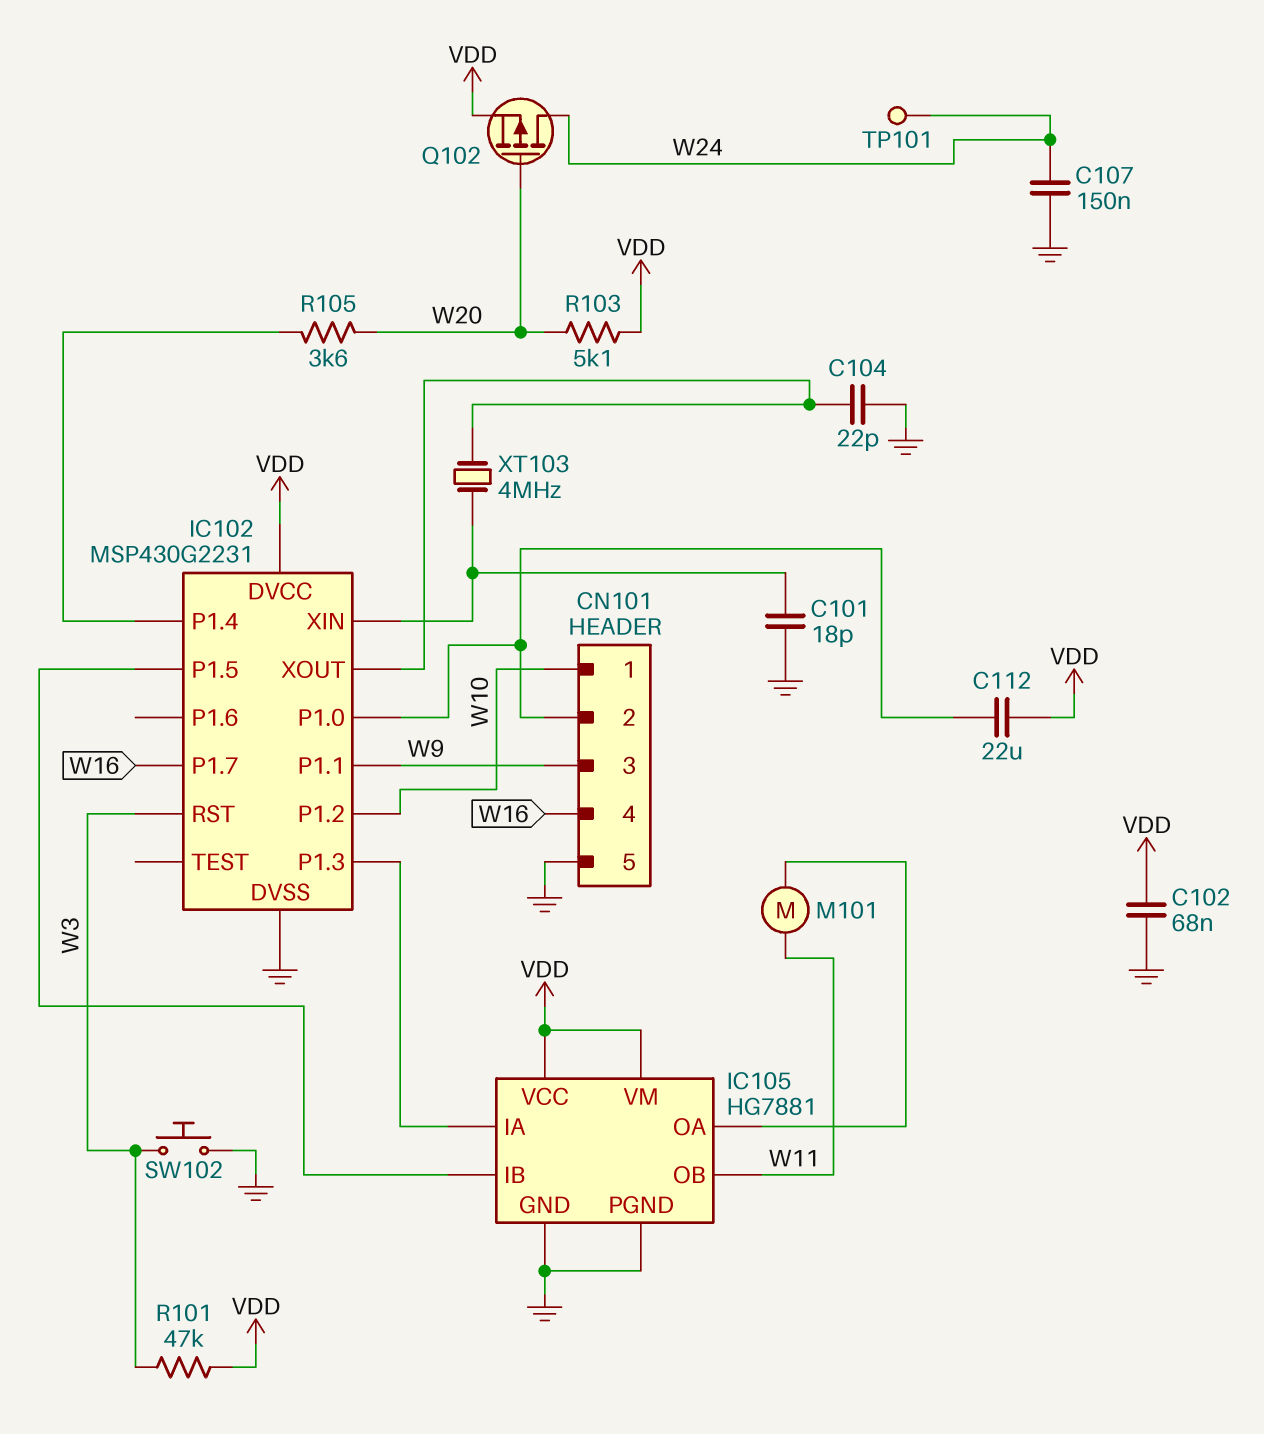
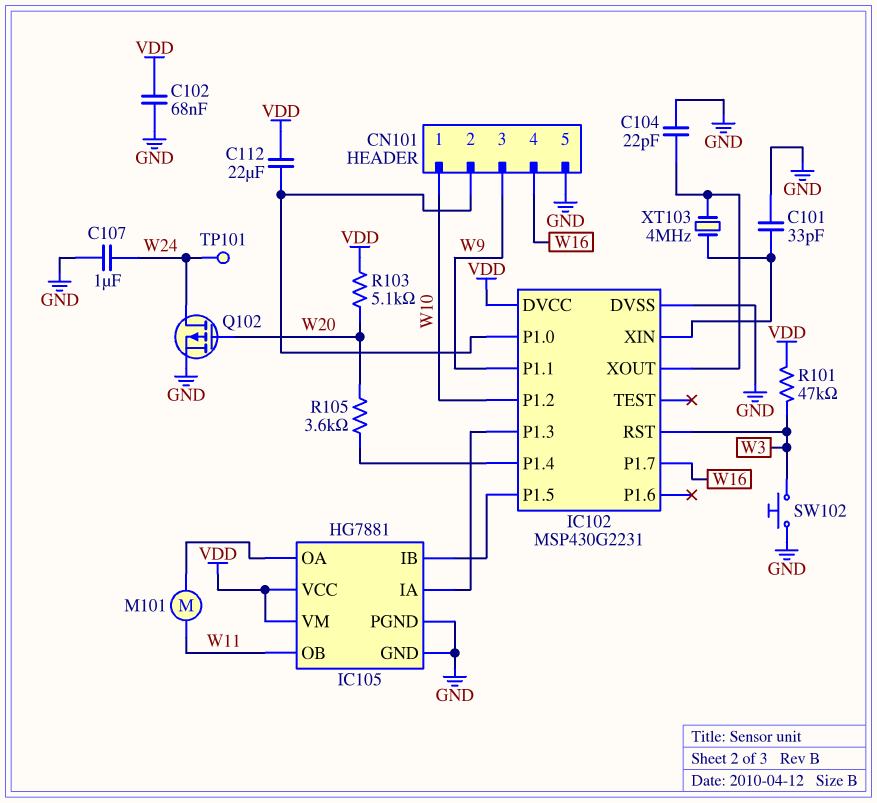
C101: 18pF (GND, IC102/XIN) -> 33pF (GND, IC102/XIN)
C107: 150nF (GND, W24) -> 1uF (GND, W24)
Q102: PMOS (G W20, D W24, S VDD) -> PMOS (G W20, D W24, S GND)

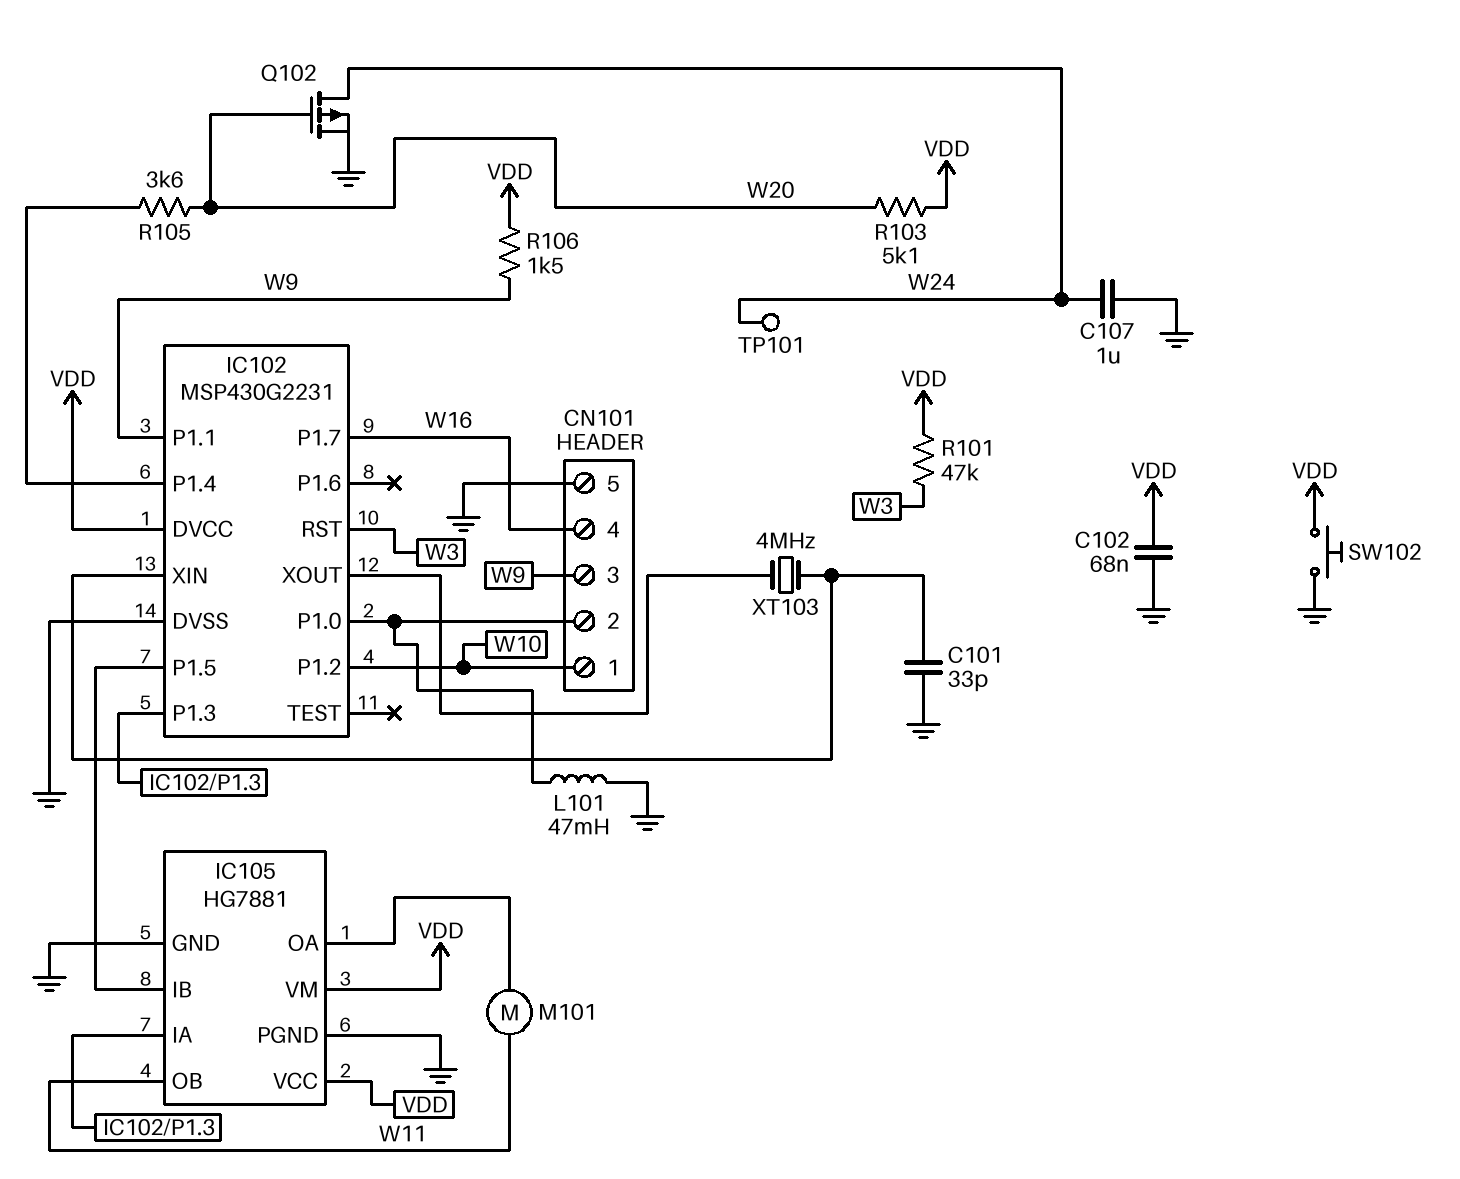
C104: 22pF (GND, IC102/XOUT) -> none
C112: 22uF (CN101/2, VDD) -> none
L101: none -> 47mH (CN101/2, GND)
R106: none -> 1.5k (VDD, W9)
SW102: button (GND, W3) -> button (GND, VDD)

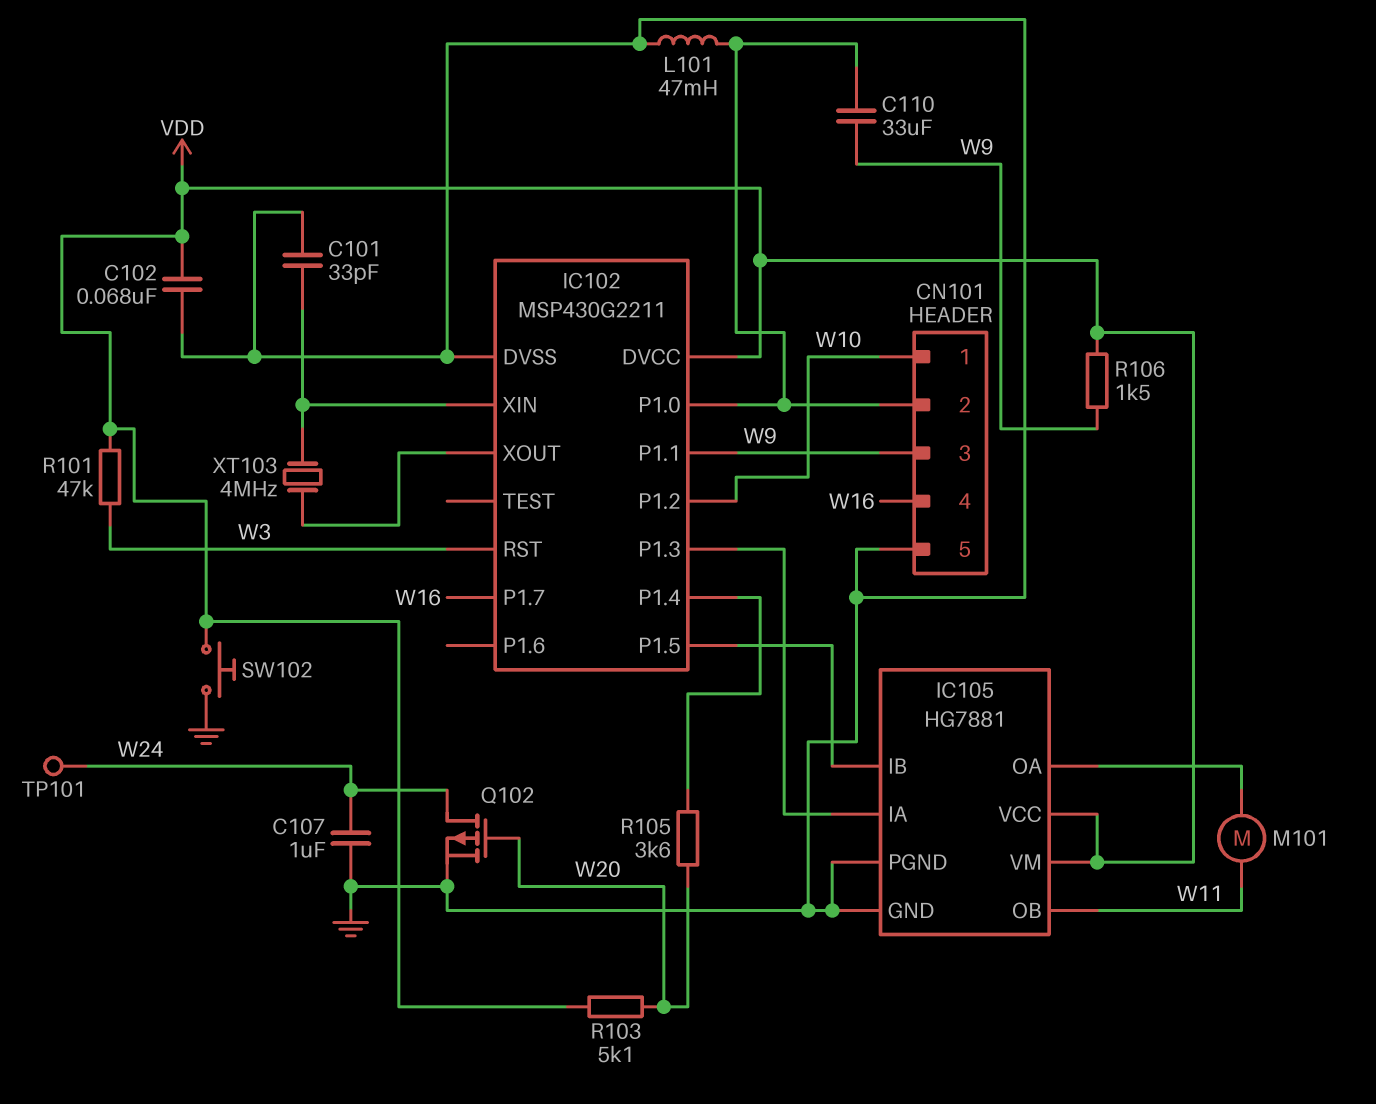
C110: none -> 33uF (CN101/2, W9)
IC102: MSP430G2231 -> MSP430G2211

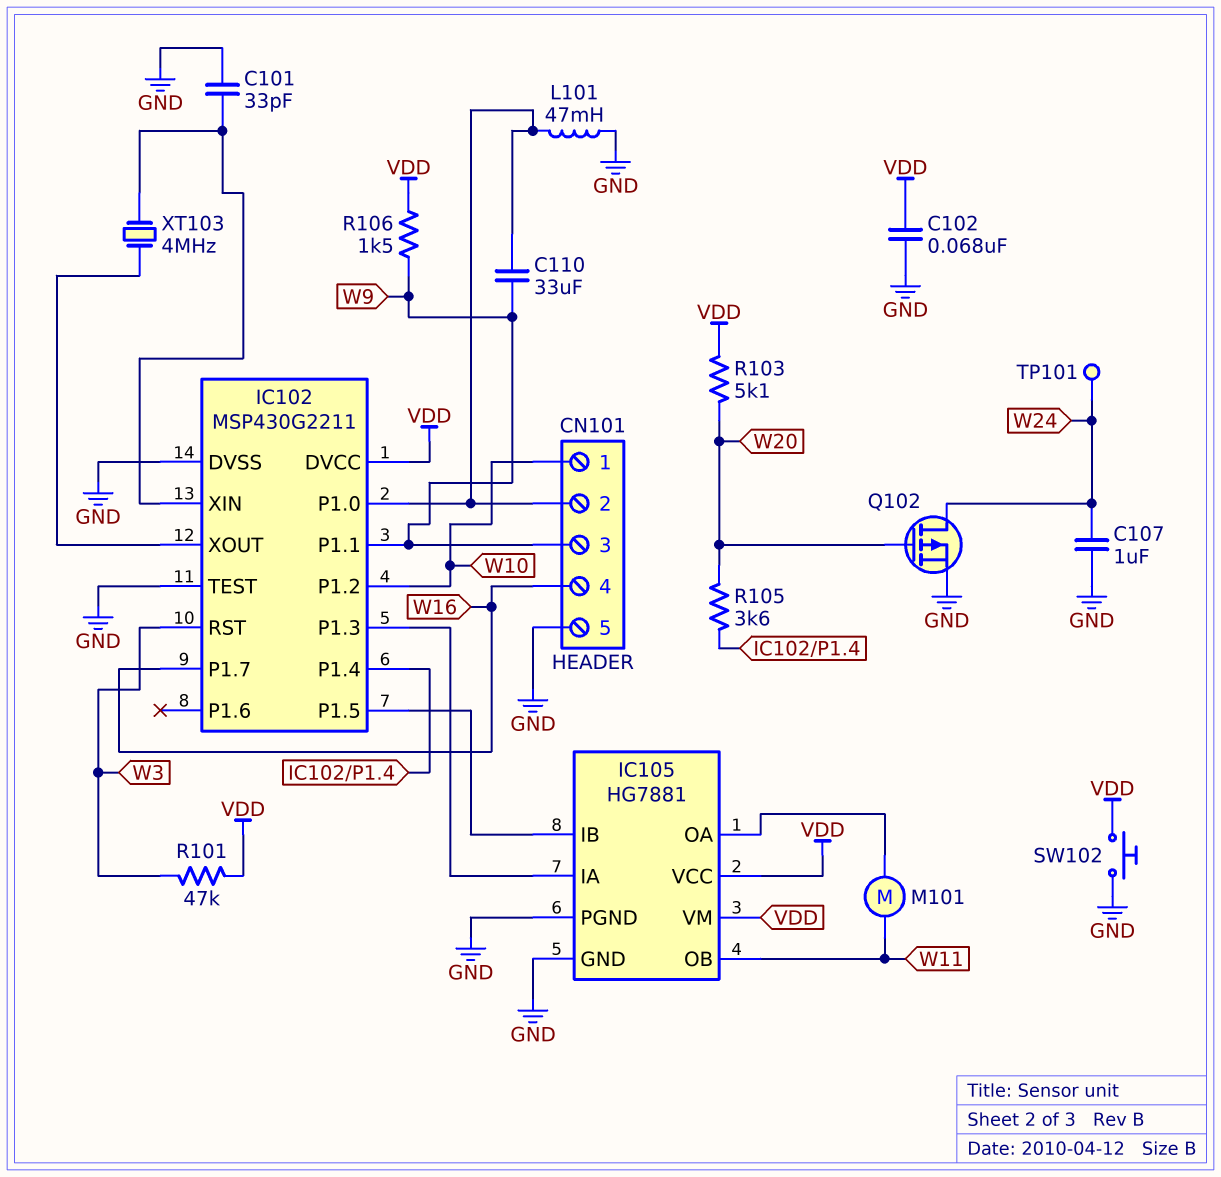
IC102 pin TEST: none -> GND

